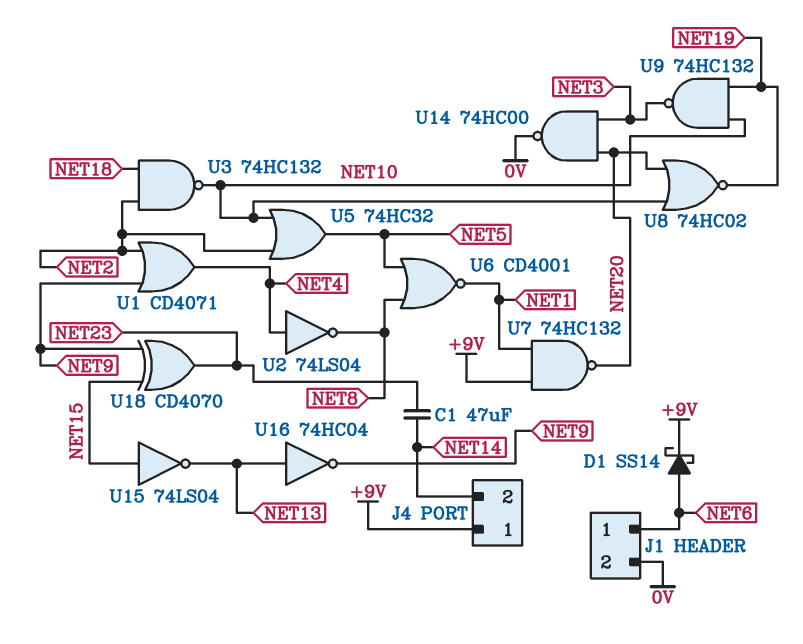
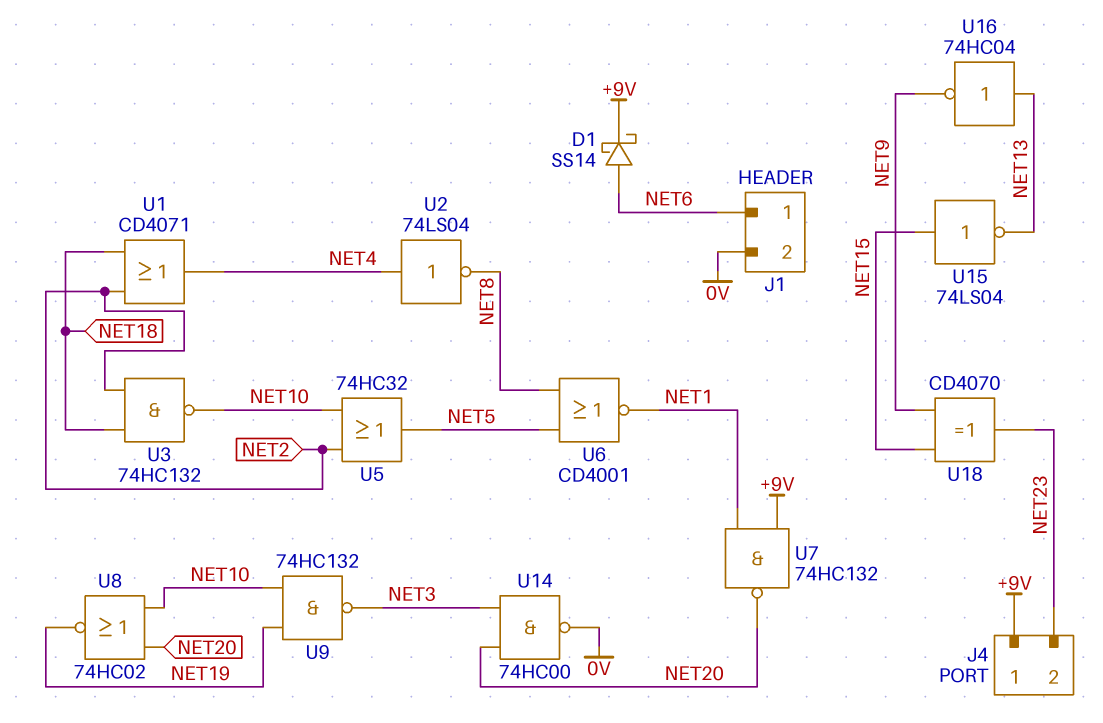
C1: 47uF (NET14, NET23) -> none
J4 pin 2: NET14 -> NET23
U1: OR CD4071 (in NET2, in NET9, out NET4) -> OR CD4071 (in NET2, in NET18, out NET4)

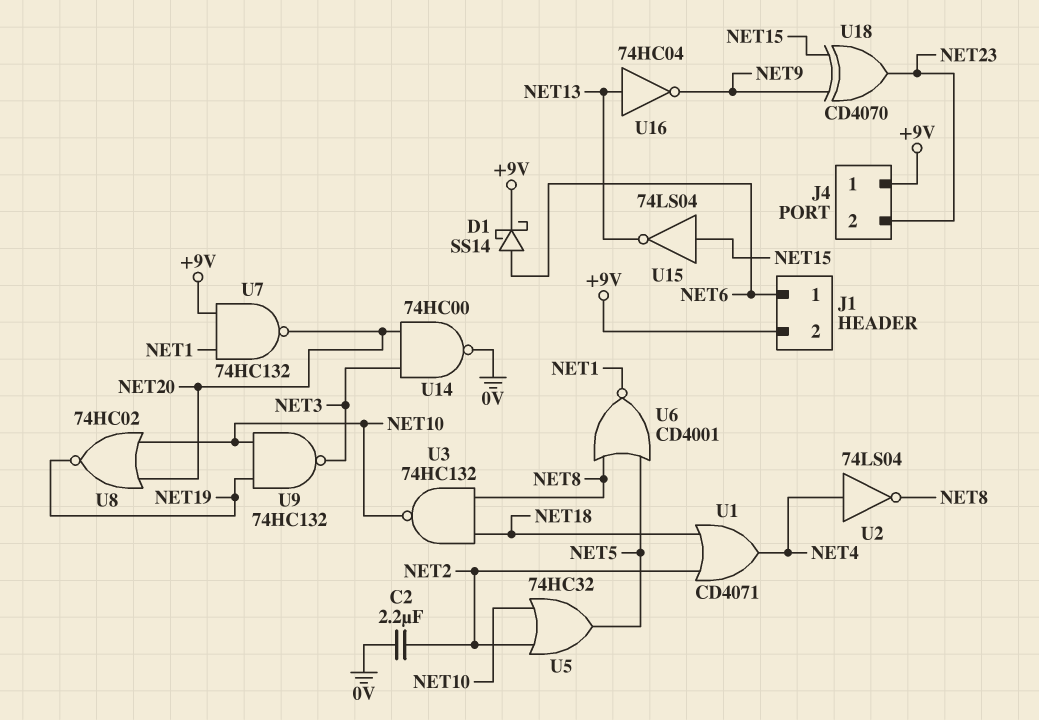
C2: none -> 2.2uF (0V, NET2)
J1 pin 2: 0V -> +9V
U3: NAND 74HC132 (in NET2, in NET18, out NET10) -> NAND 74HC132 (in NET8, in NET18, out NET10)

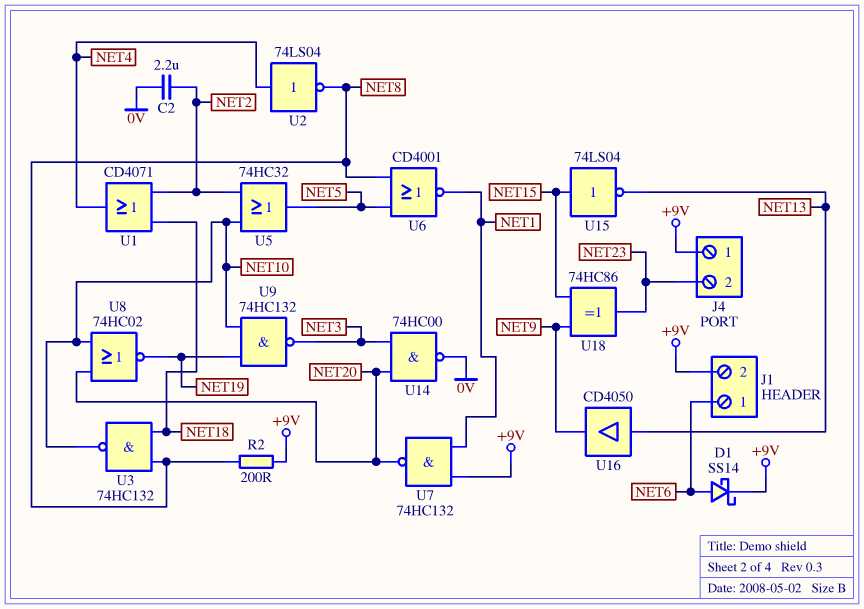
R2: none -> 200 (+9V, NET8)
U16: NOT 74HC04 (in NET13, out NET9) -> buffer CD4050 (in NET13, out NET9)
U18: XOR CD4070 (in NET9, in NET15, out NET23) -> XOR 74HC86 (in NET9, in NET15, out NET23)

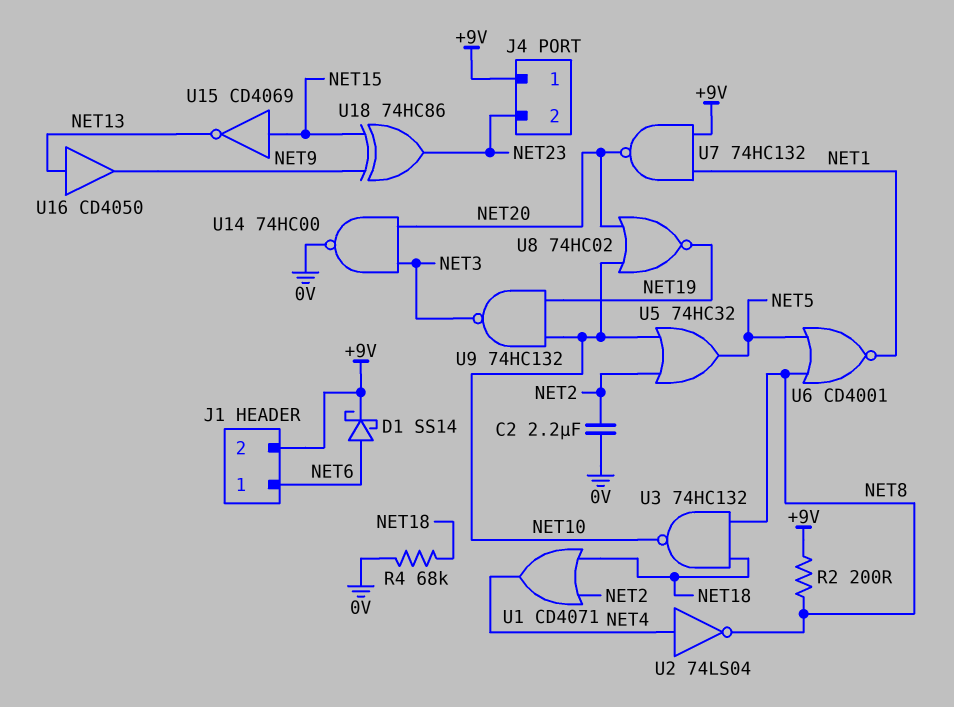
R4: none -> 68k (0V, NET18)
U15: NOT 74LS04 (in NET15, out NET13) -> NOT CD4069 (in NET15, out NET13)

